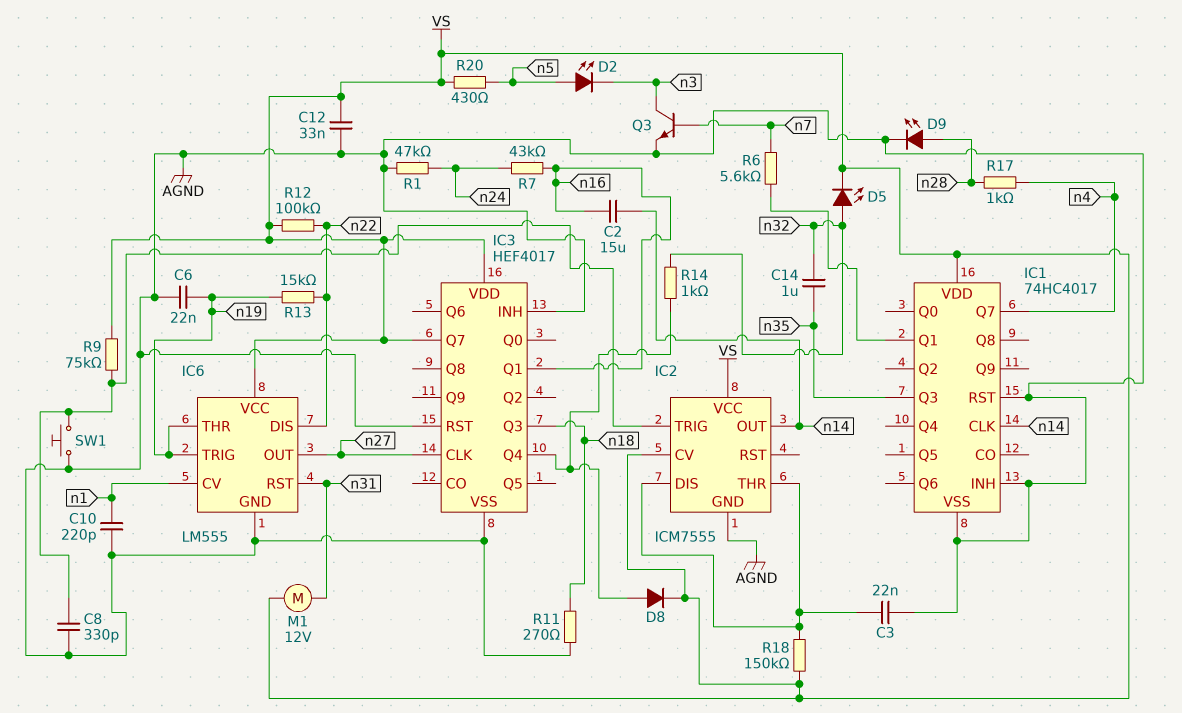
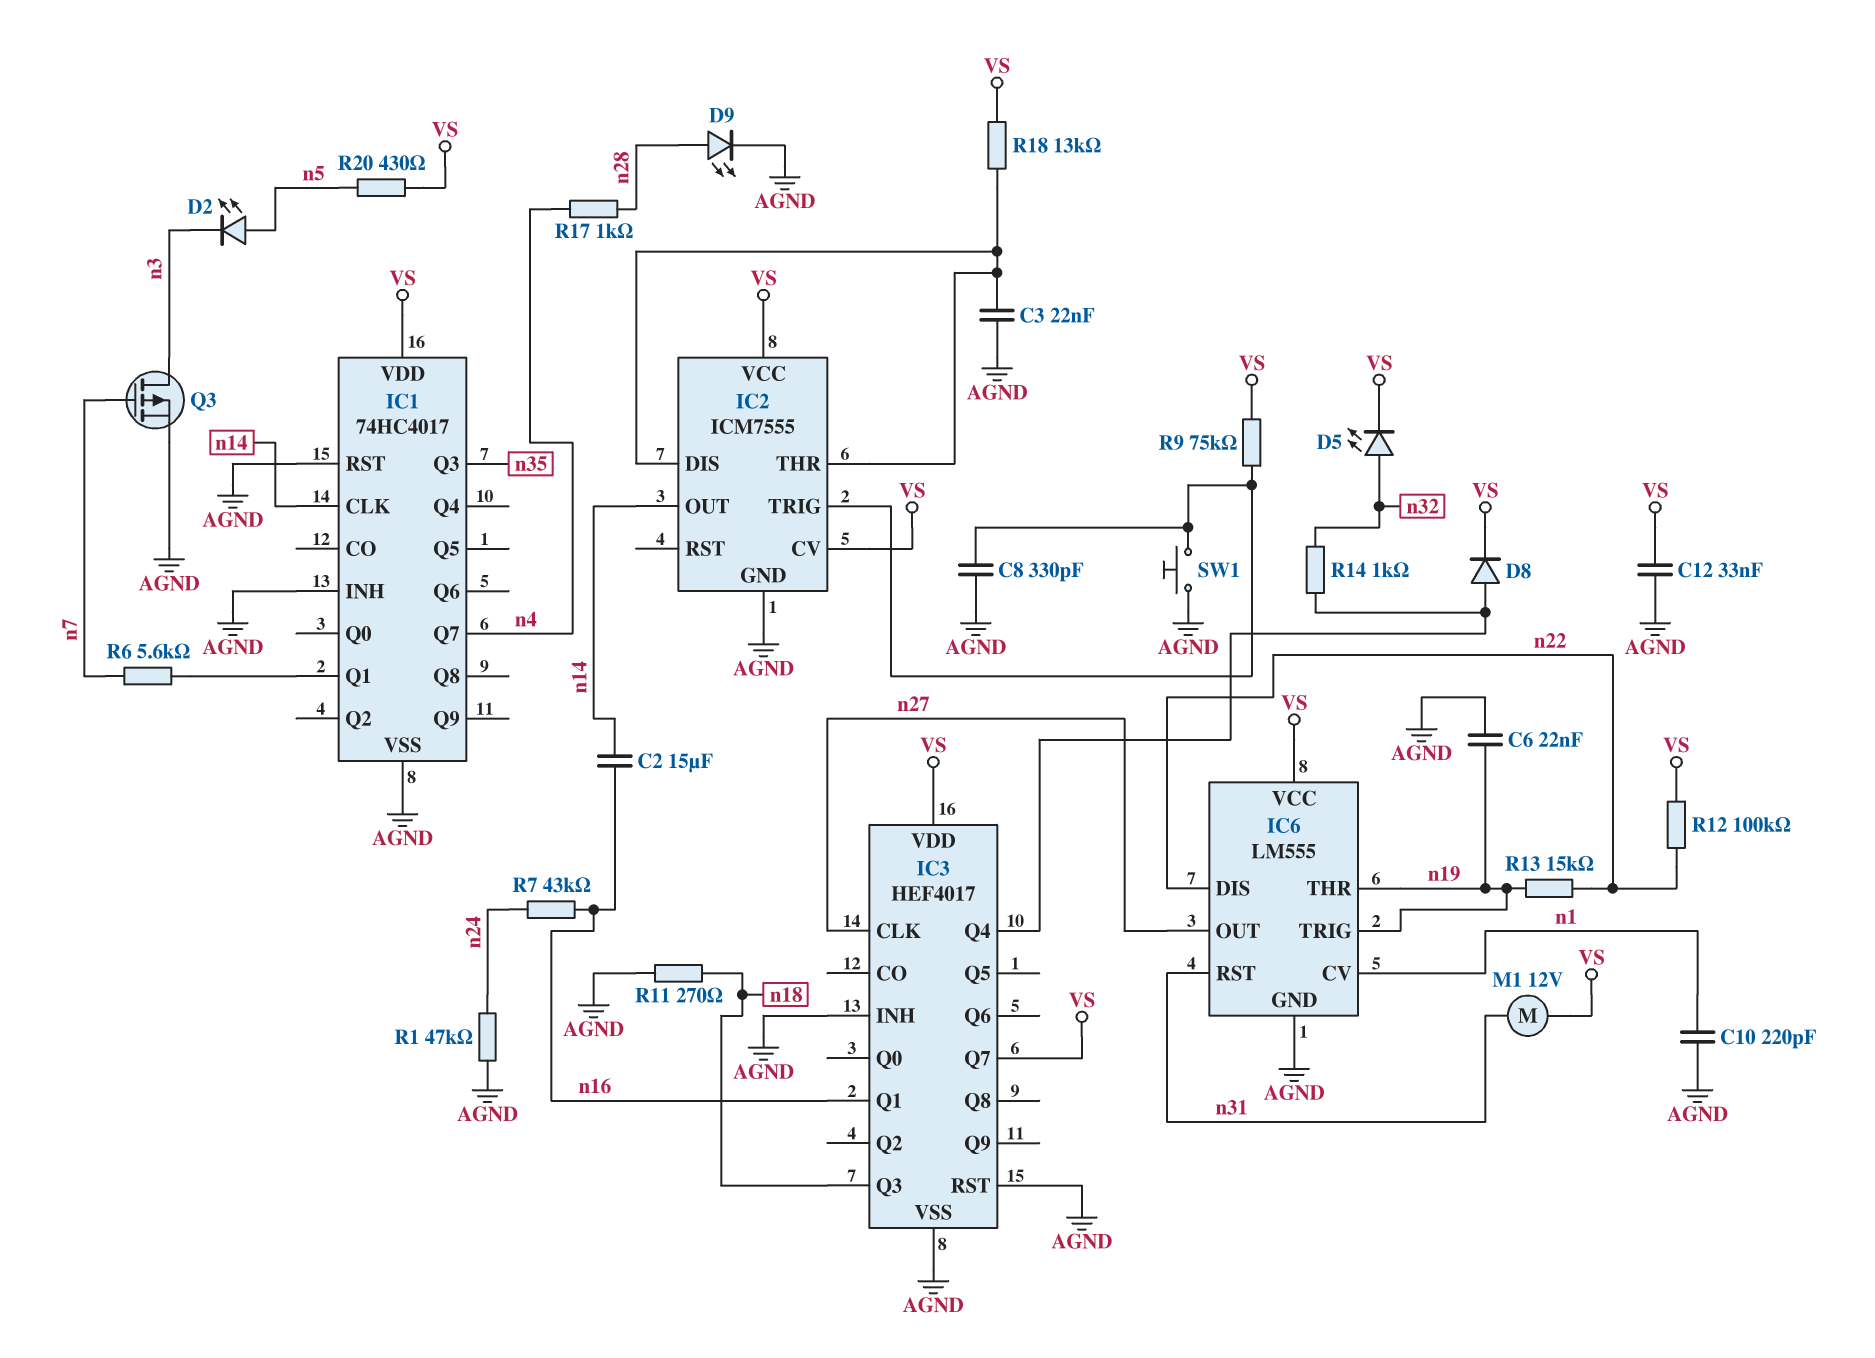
C14: 1uF (n32, n35) -> none
Q3: NPN (B n7, C n3, E AGND) -> PMOS (G n7, D n3, S AGND)
R18: 150k (IC2/DIS, VS) -> 13k (IC2/DIS, VS)

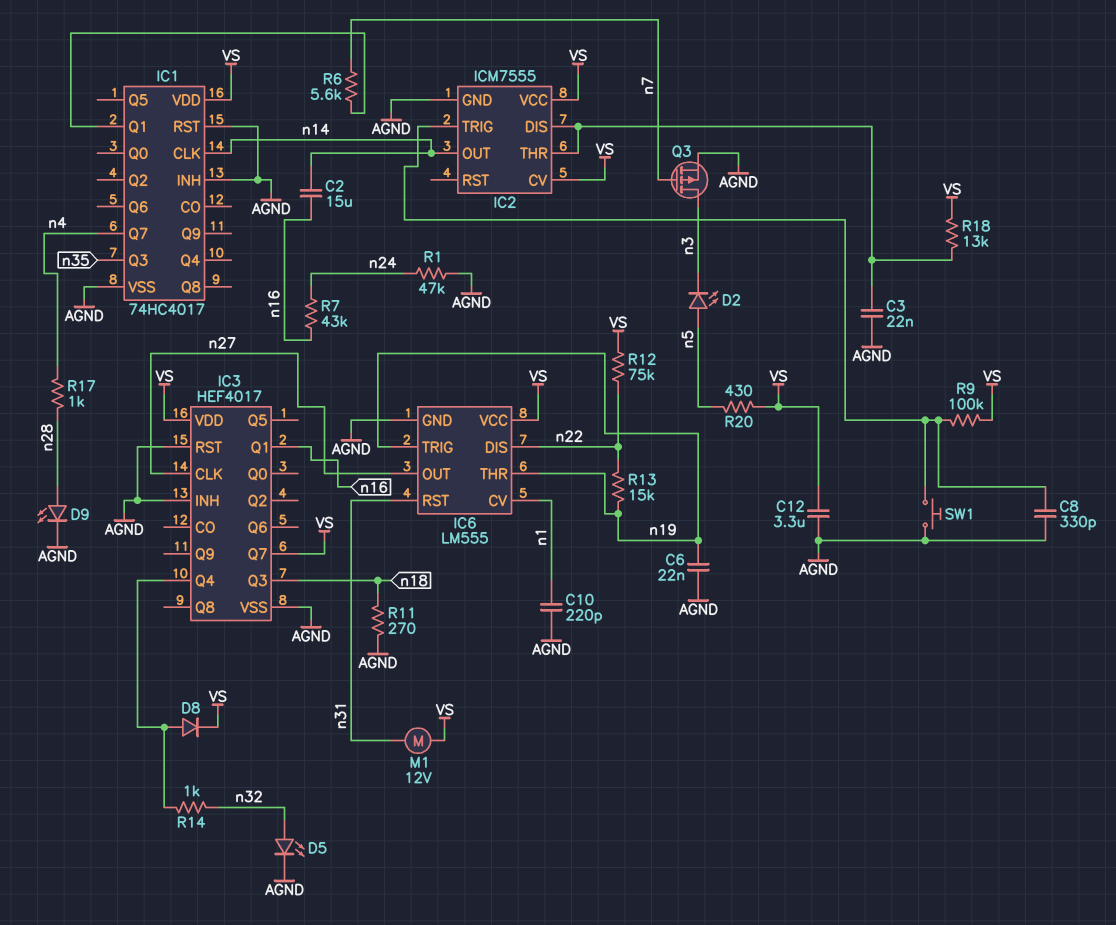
C12: 33nF (AGND, VS) -> 3.3uF (AGND, VS)
D5: LED (A n32, K VS) -> LED (A n32, K AGND)
R9: 75k (IC2/TRIG, VS) -> 100k (IC2/TRIG, VS)
R12: 100k (VS, n22) -> 75k (VS, n22)

